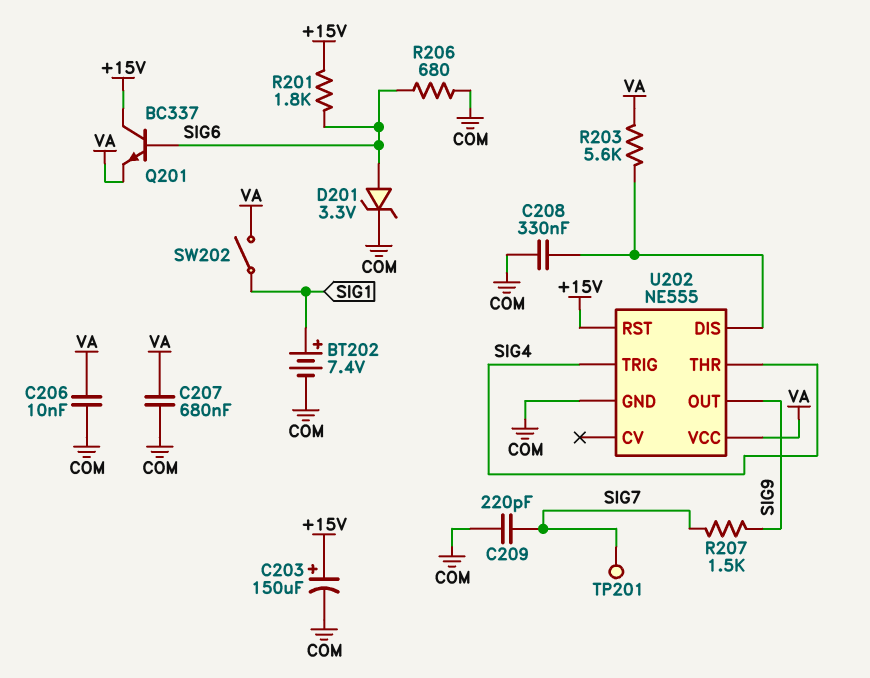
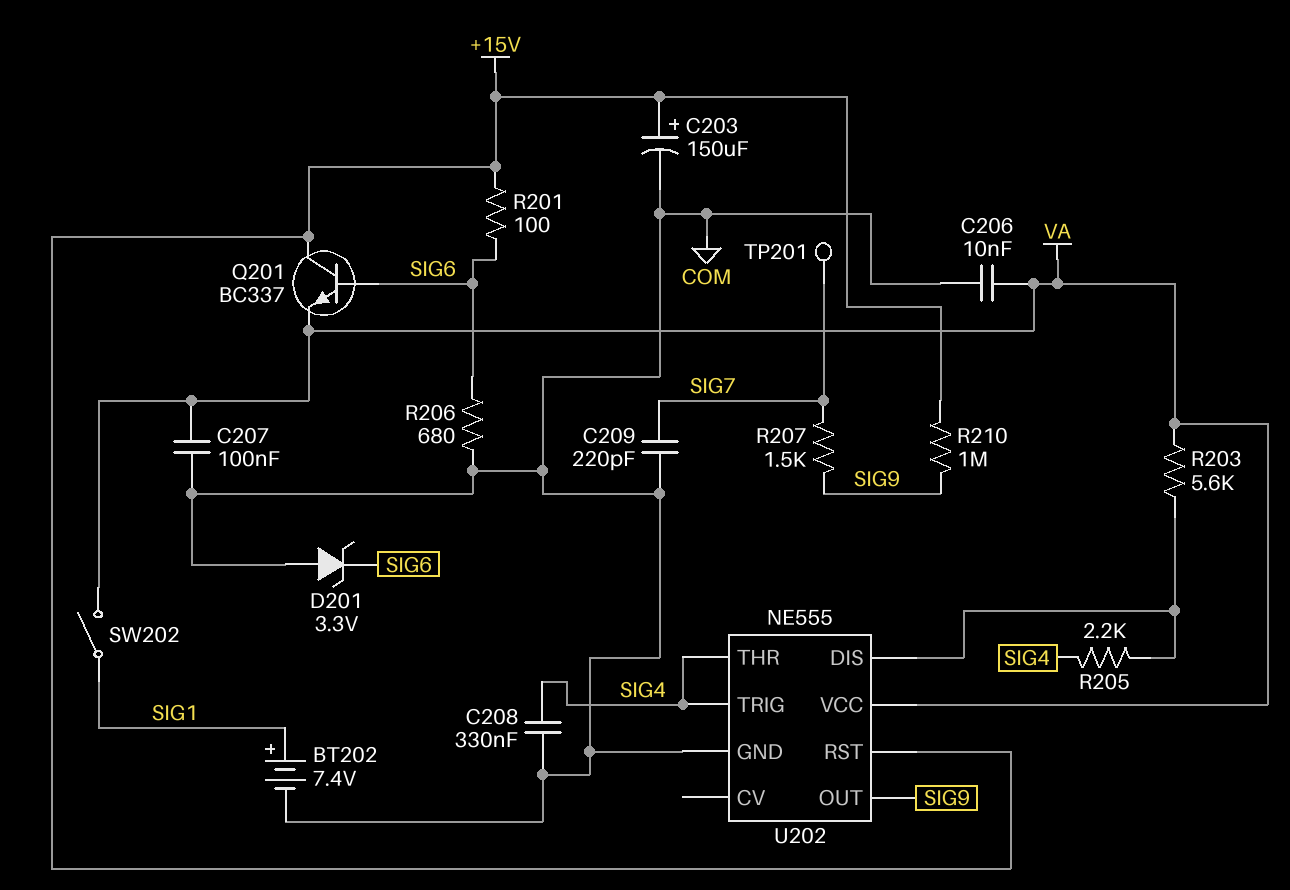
C207: 680nF (COM, VA) -> 100nF (COM, VA)
C208: 330nF (COM, U202/DIS) -> 330nF (COM, SIG4)
D201: zener 3.3V (A SIG6, K COM) -> zener 3.3V (A COM, K SIG6)
R201: 1.8k (+15V, SIG6) -> 100 (+15V, SIG6)
R205: none -> 2.2k (SIG4, U202/DIS)
R210: none -> 1M (+15V, SIG9)

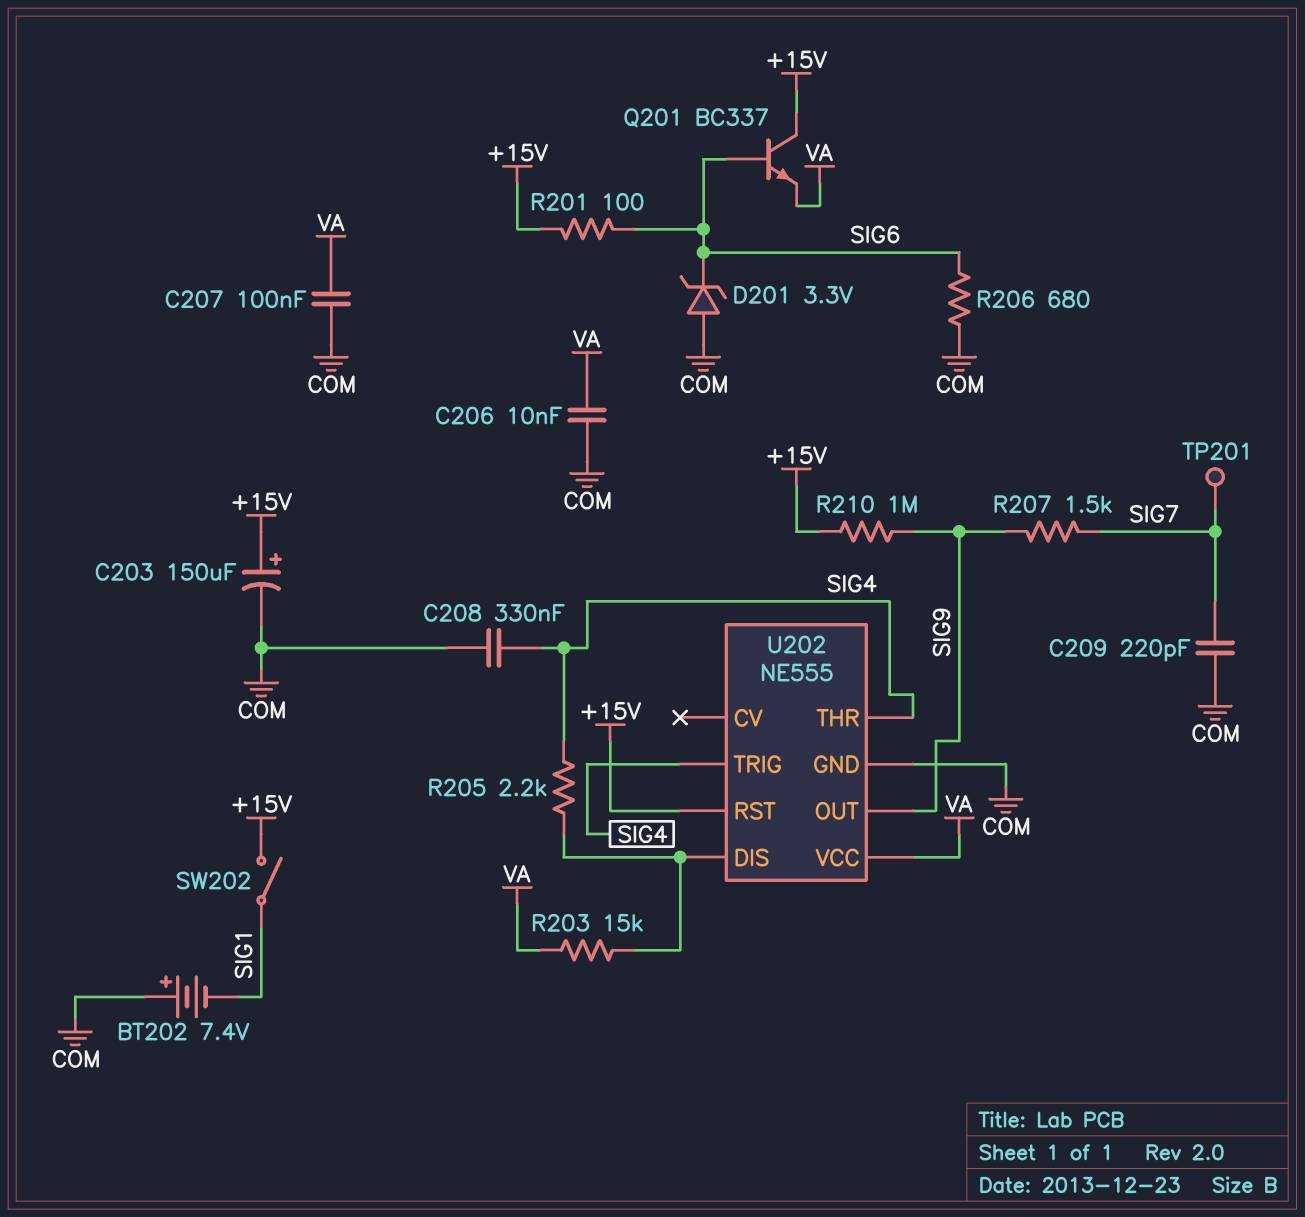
BT202: 7.4V (plus SIG1, minus COM) -> 7.4V (plus COM, minus SIG1)
R203: 5.6k (U202/DIS, VA) -> 15k (U202/DIS, VA)
SW202: switch (SIG1, VA) -> switch (+15V, SIG1)

